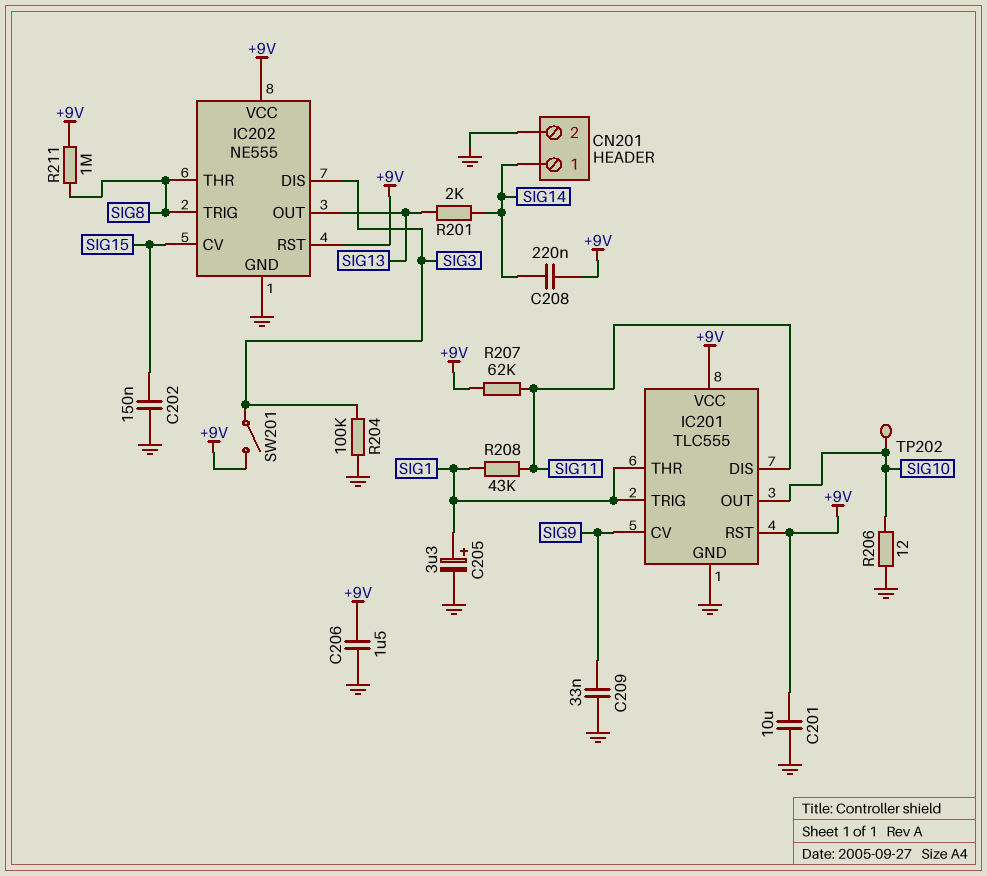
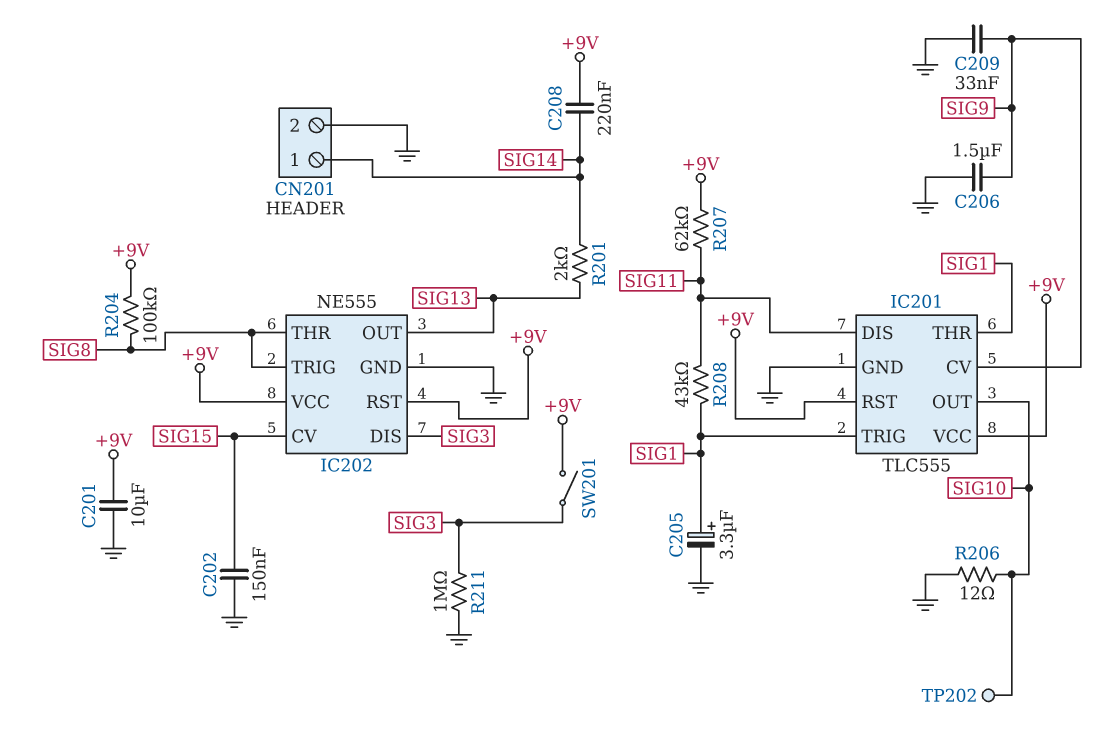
C206: 1.5uF (+9V, GND) -> 1.5uF (GND, SIG9)
R204: 100k (GND, SIG3) -> 100k (+9V, SIG8)
R211: 1M (+9V, SIG8) -> 1M (GND, SIG3)

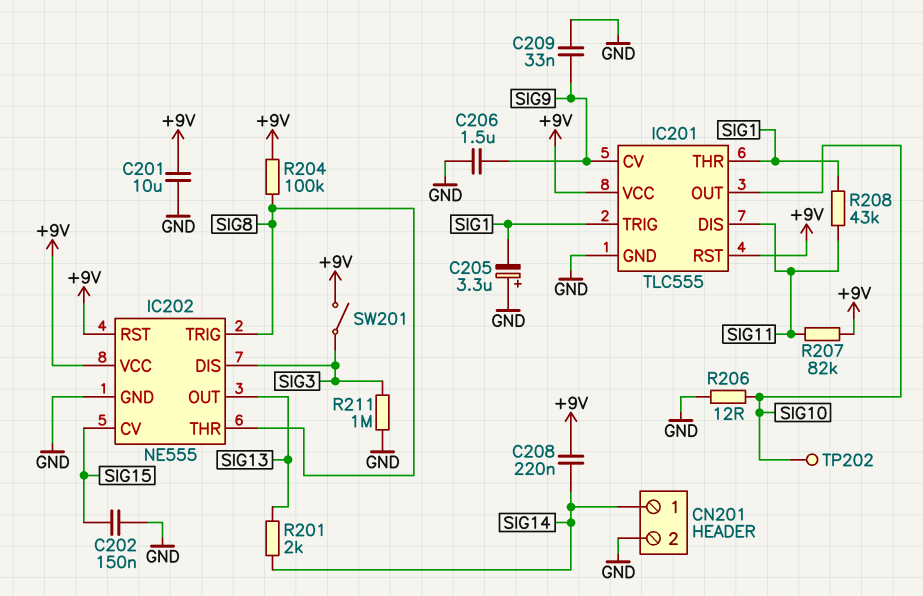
C205: 3.3uF (plus SIG1, minus GND) -> 3.3uF (plus GND, minus SIG1)
R207: 62k (+9V, SIG11) -> 82k (+9V, SIG11)

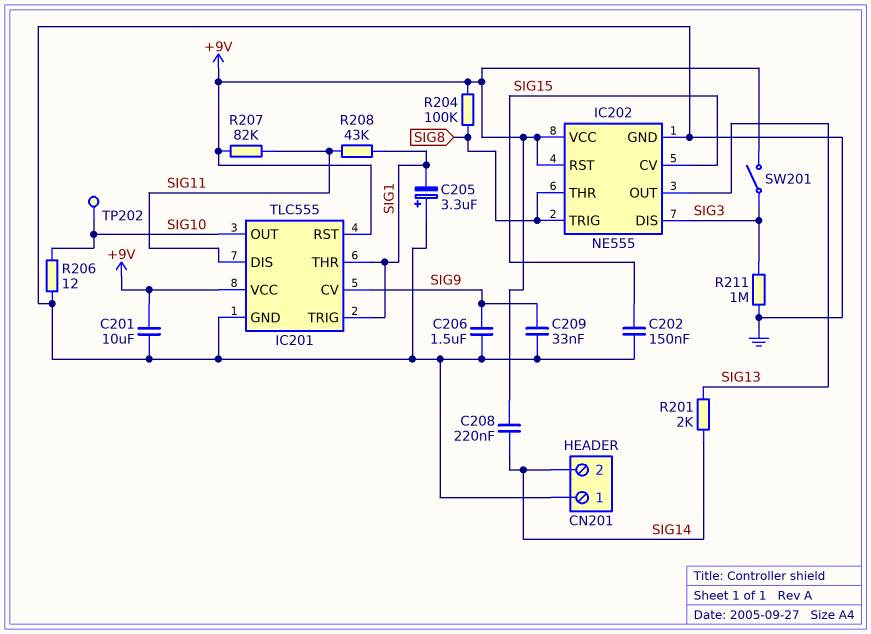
CN201 pin 1: SIG14 -> GND
CN201 pin 2: GND -> SIG14

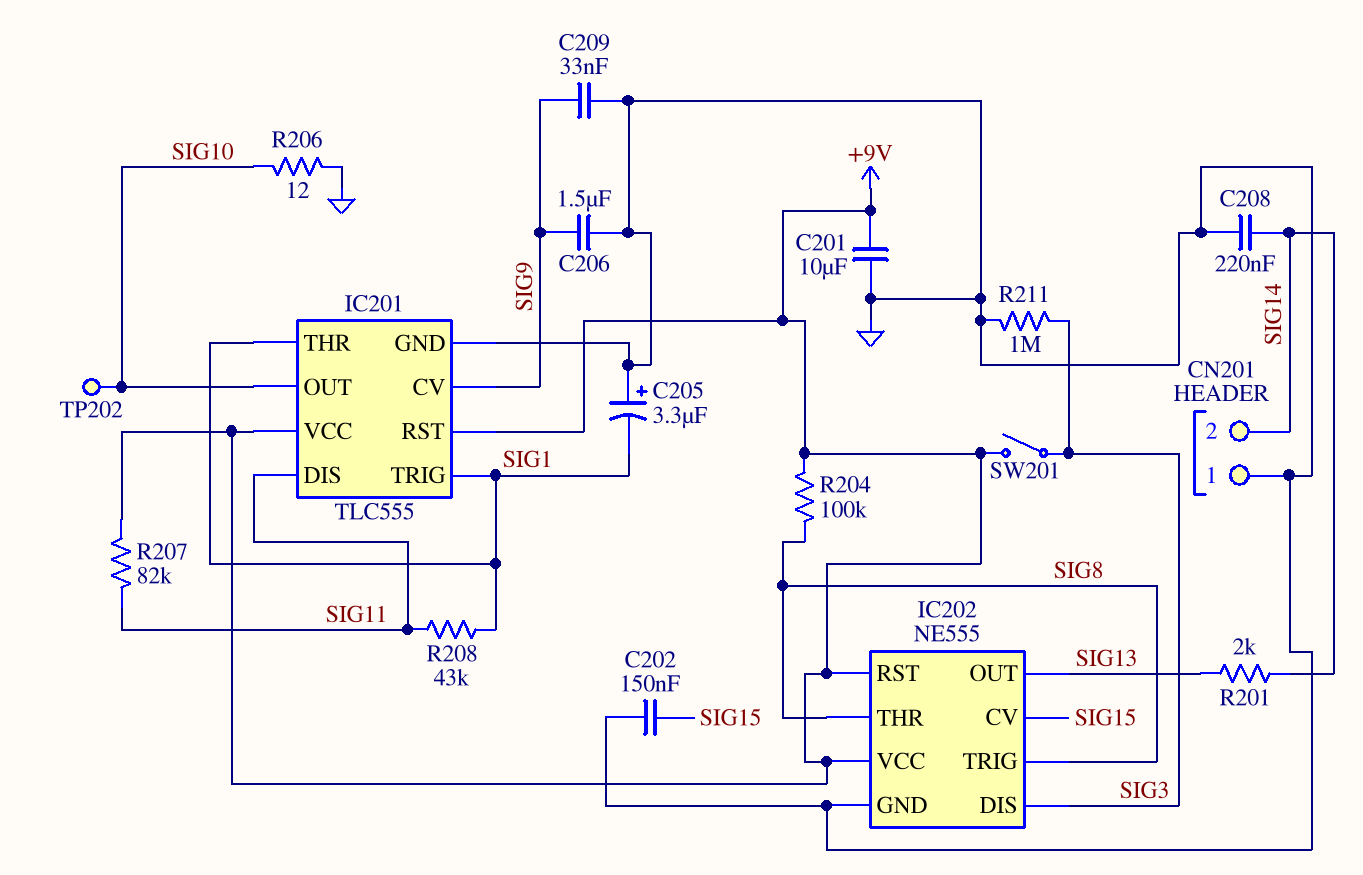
C208: 220nF (+9V, SIG14) -> 220nF (GND, SIG14)

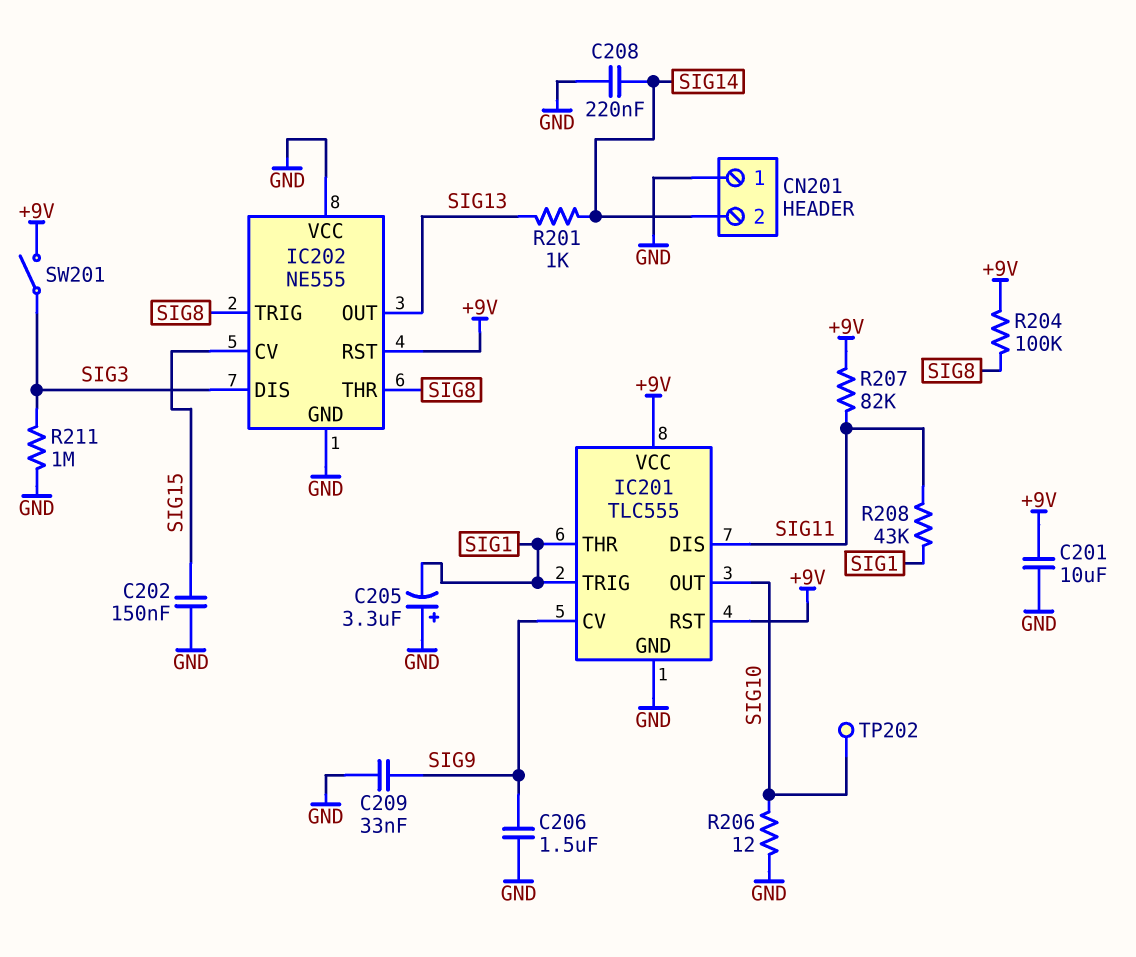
IC202 pin VCC: +9V -> GND
R201: 2k (SIG13, SIG14) -> 1k (SIG13, SIG14)

